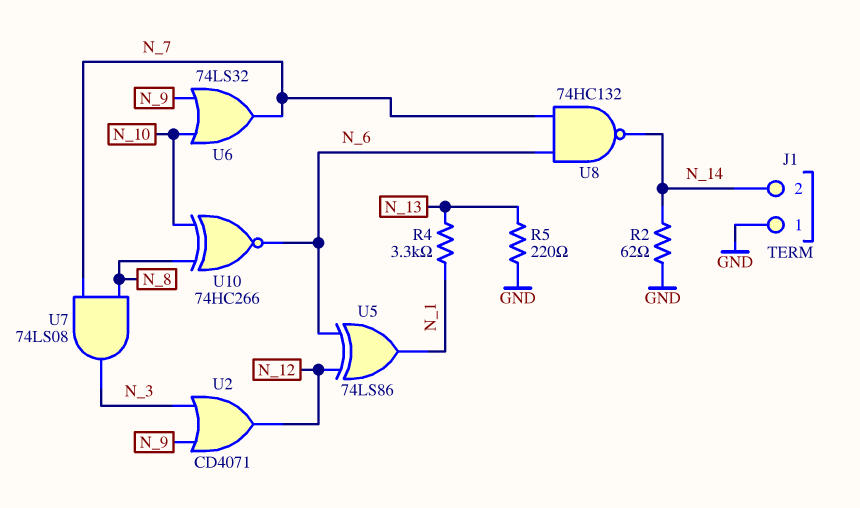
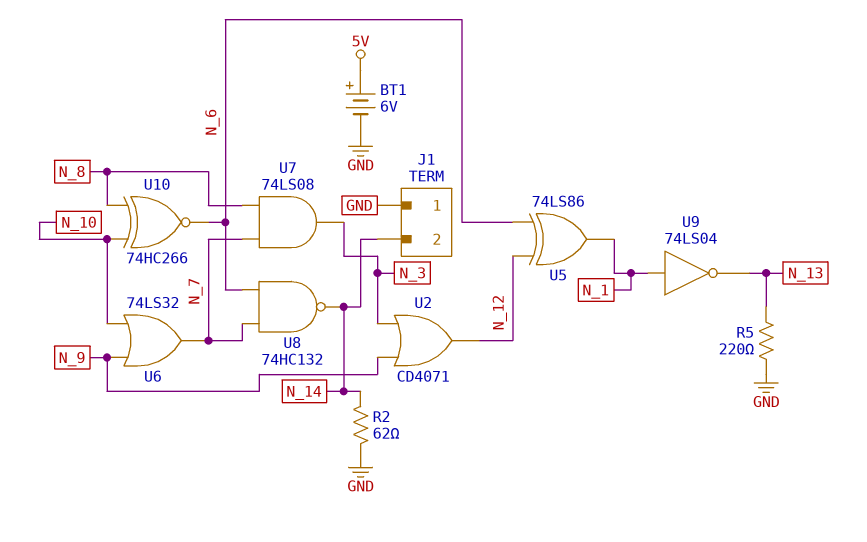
BT1: none -> 6V (plus 5V, minus GND)
R4: 3.3k (N_1, N_13) -> none
U9: none -> NOT 74LS04 (in N_1, out N_13)

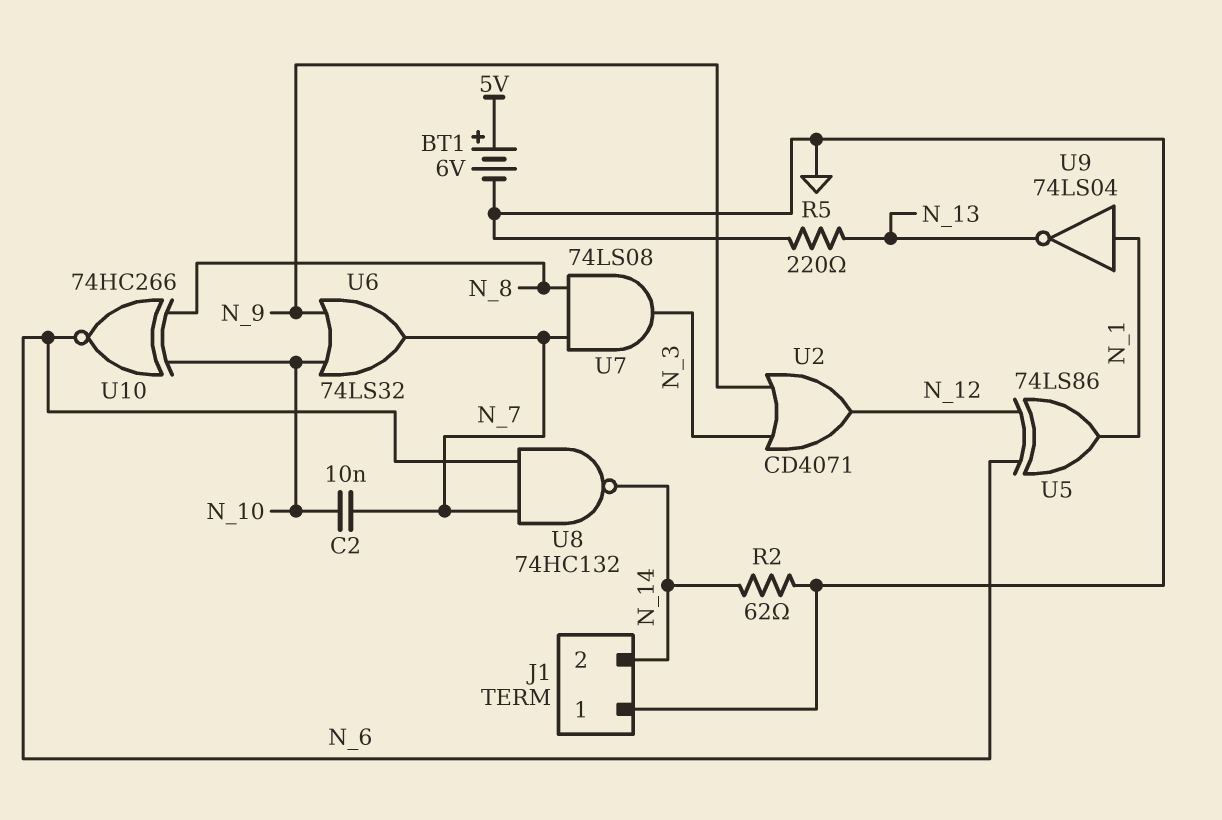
C2: none -> 10nF (N_7, N_10)

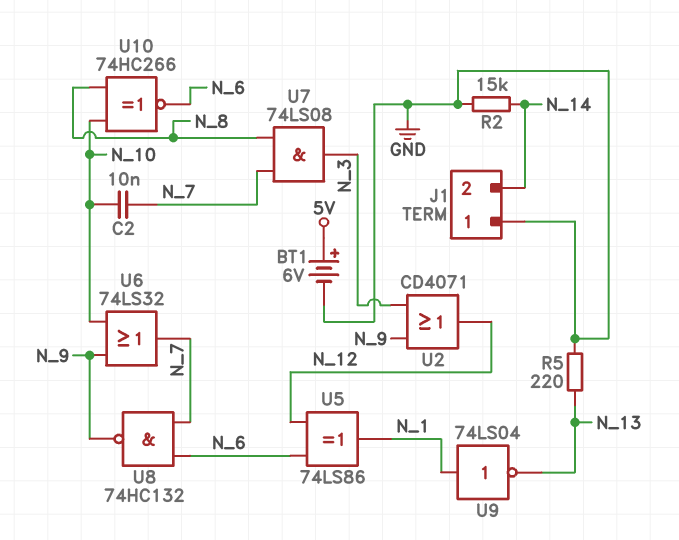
R2: 62 (GND, N_14) -> 15k (GND, N_14)
U8: NAND 74HC132 (in N_6, in N_7, out N_14) -> NAND 74HC132 (in N_6, in N_7, out N_9)

